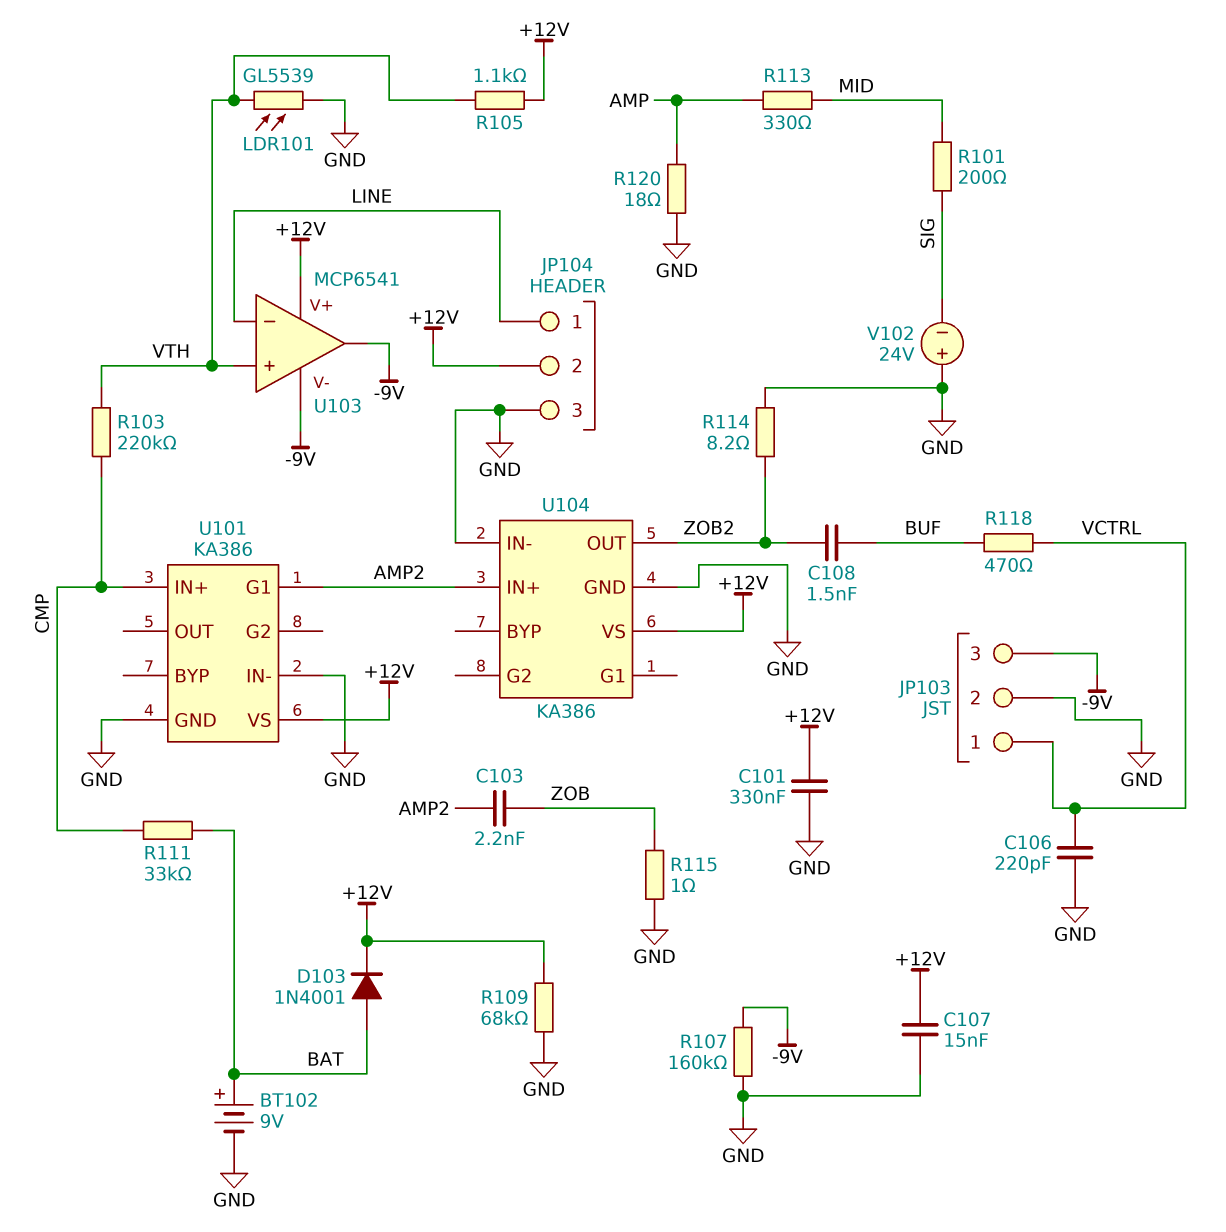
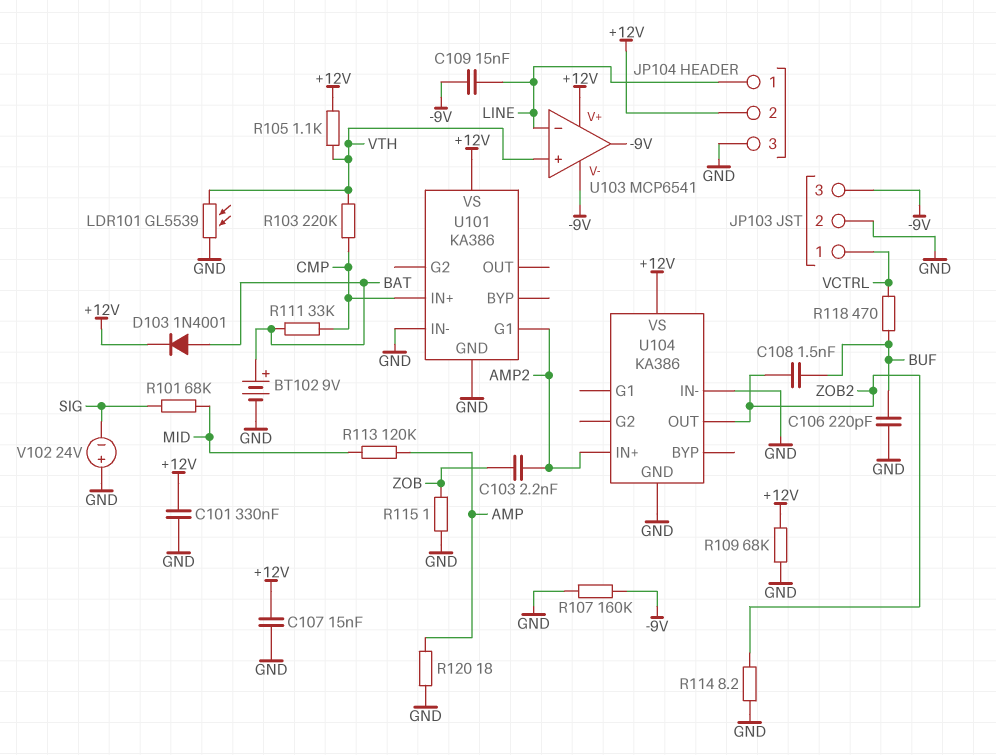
C106: 220pF (GND, VCTRL) -> 220pF (BUF, GND)
C109: none -> 15nF (-9V, LINE)
R101: 200 (MID, SIG) -> 68k (MID, SIG)
R113: 330 (AMP, MID) -> 120k (AMP, MID)

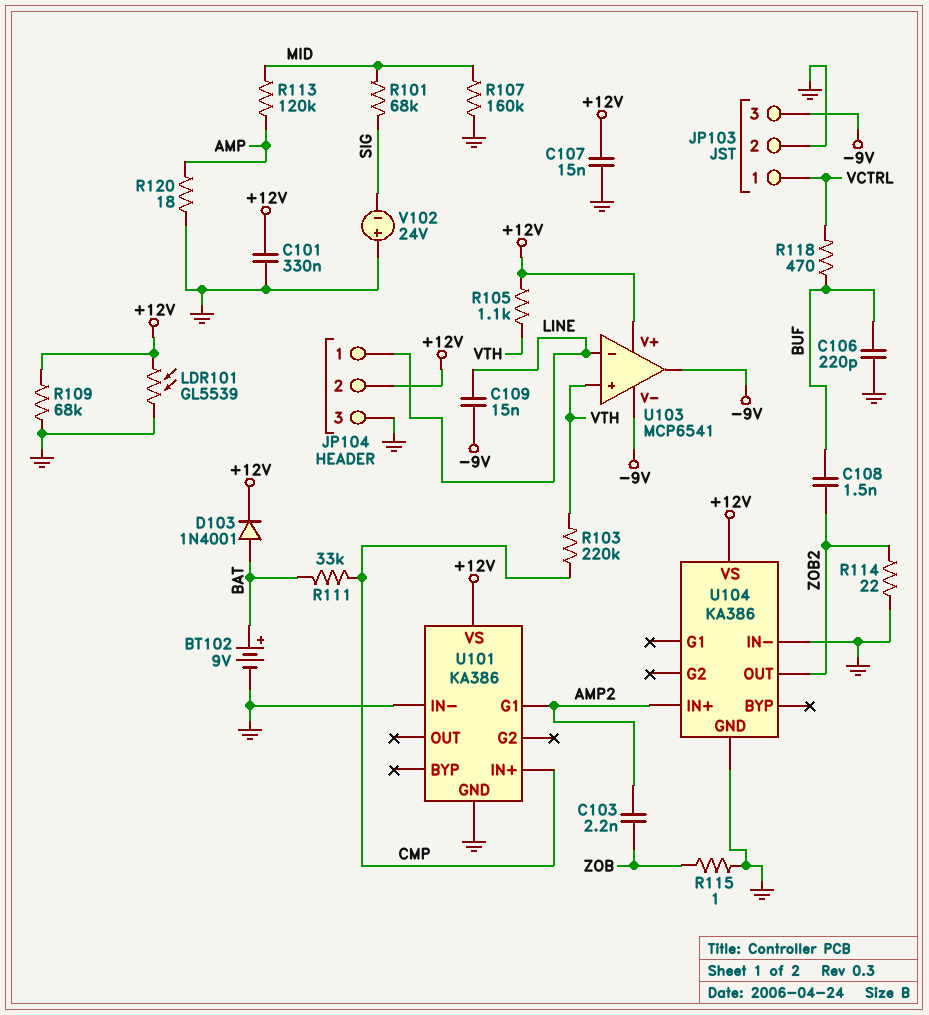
LDR101: GL5539 (GND, VTH) -> GL5539 (+12V, GND)
R107: 160k (-9V, GND) -> 160k (GND, MID)
R114: 8.2 (GND, ZOB2) -> 22 (GND, ZOB2)

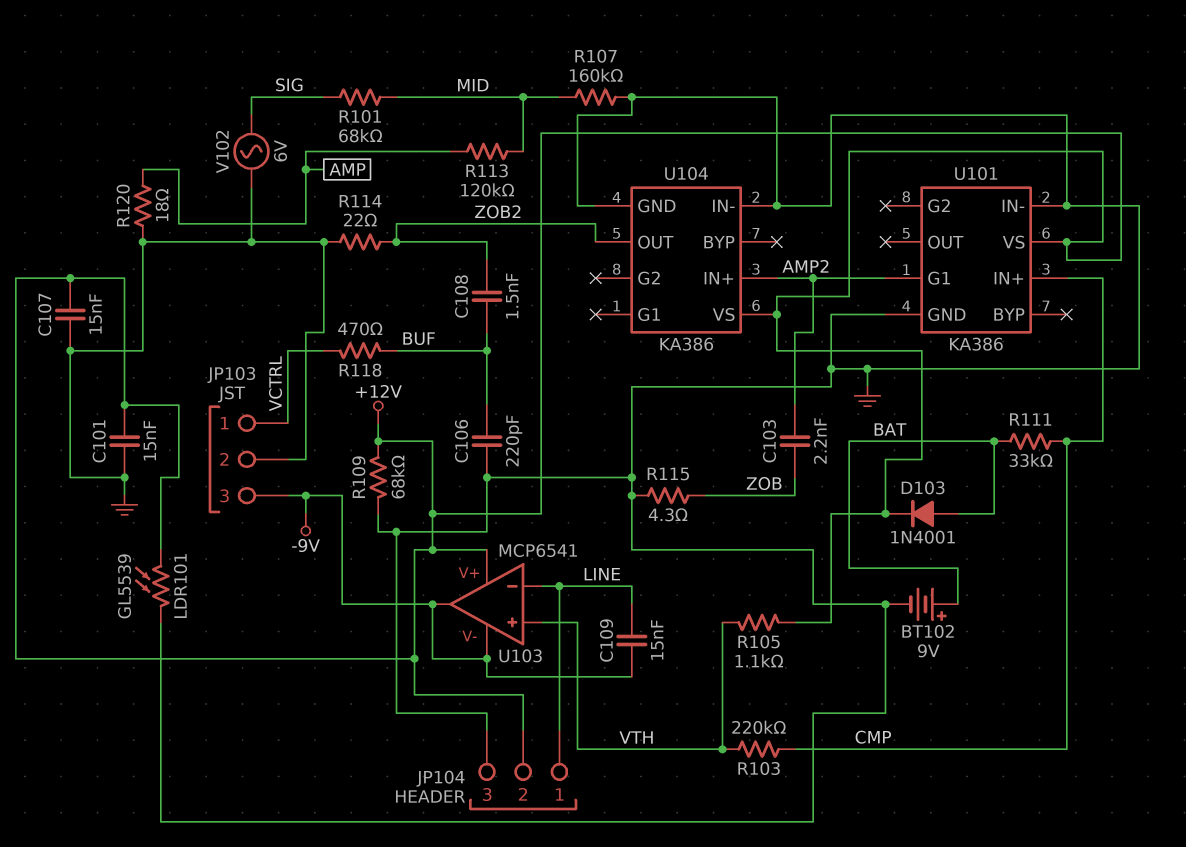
C101: 330nF (+12V, GND) -> 15nF (+12V, GND)
R115: 1 (GND, ZOB) -> 4.3 (GND, ZOB)
V102: 24V (plus GND, minus SIG) -> AC 6V (GND, SIG)

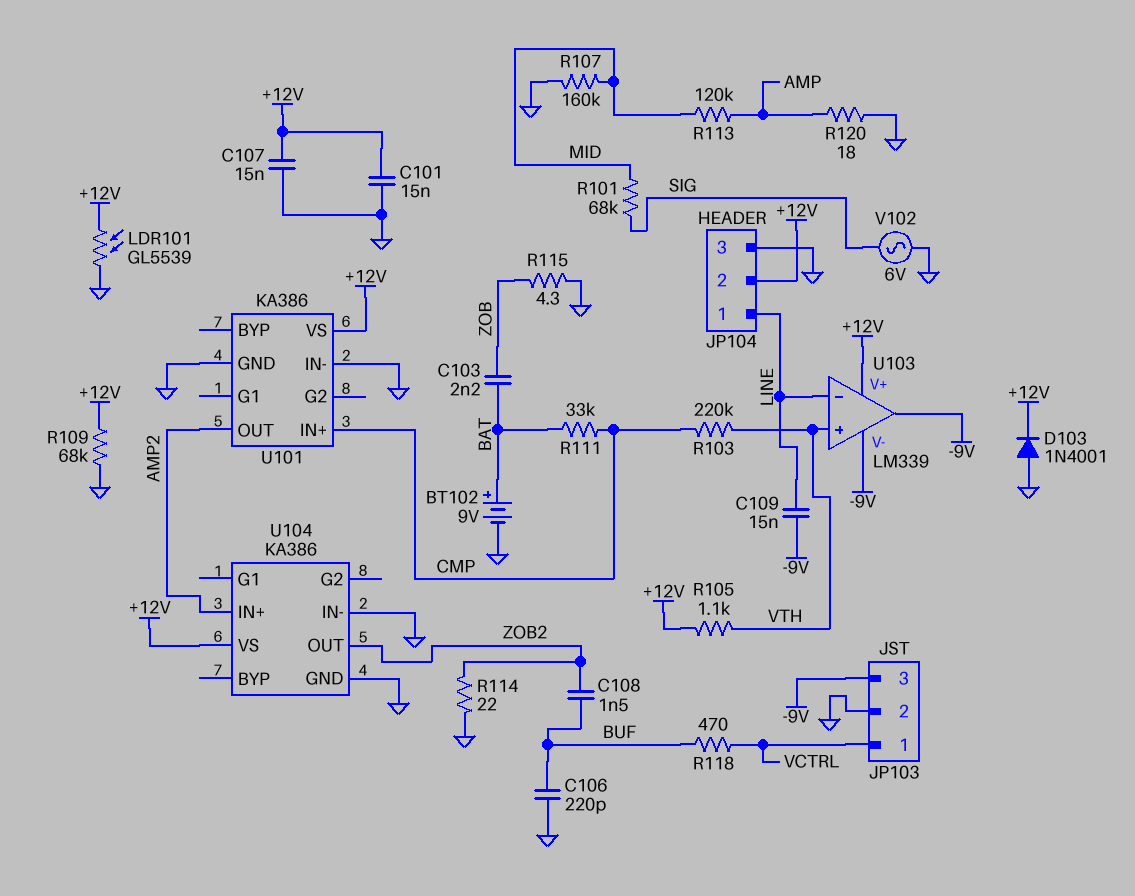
C103: 2.2nF (AMP2, ZOB) -> 2.2nF (BAT, ZOB)
D103: diode 1N4001 (A BAT, K +12V) -> diode 1N4001 (A GND, K +12V)
U101 pin G1: AMP2 -> none
U101 pin OUT: none -> AMP2
U103: MCP6541 -> LM339

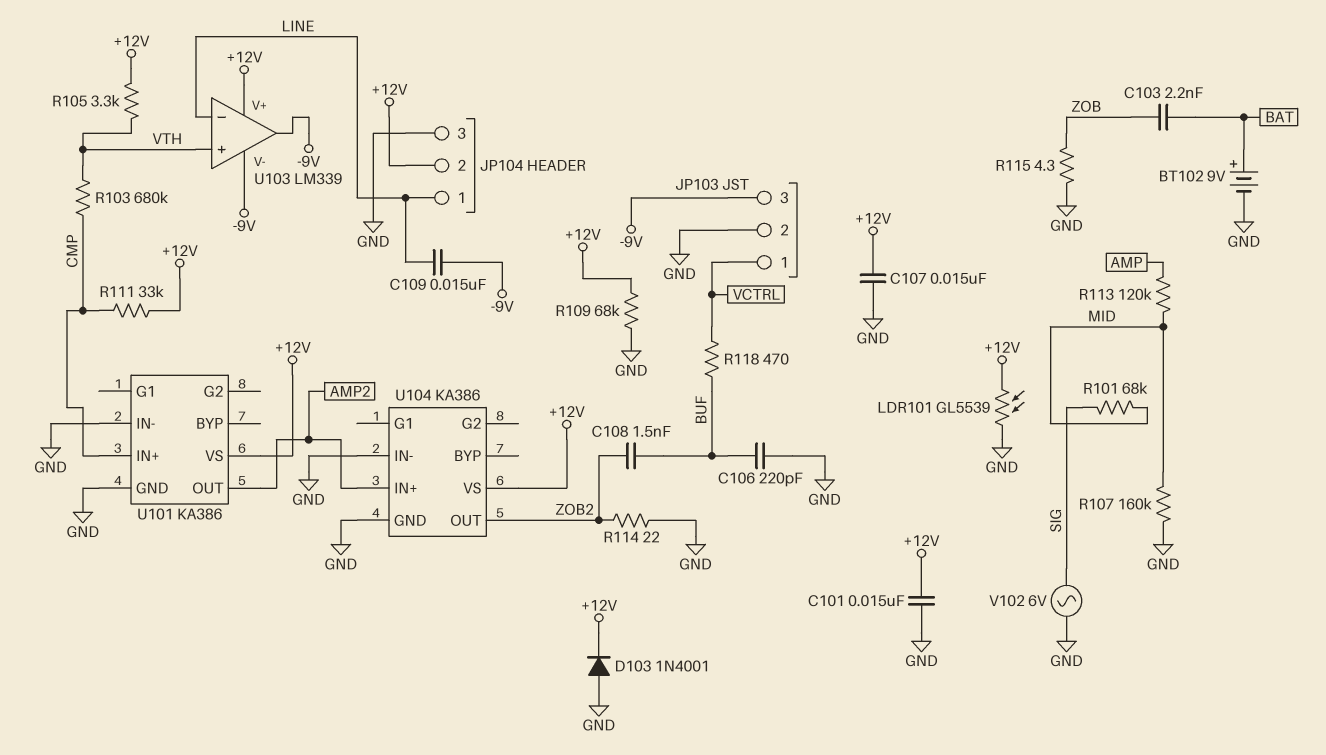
R103: 220k (CMP, VTH) -> 680k (CMP, VTH)
R105: 1.1k (+12V, VTH) -> 3.3k (+12V, VTH)
R111: 33k (BAT, CMP) -> 33k (+12V, CMP)
R120: 18 (AMP, GND) -> none

